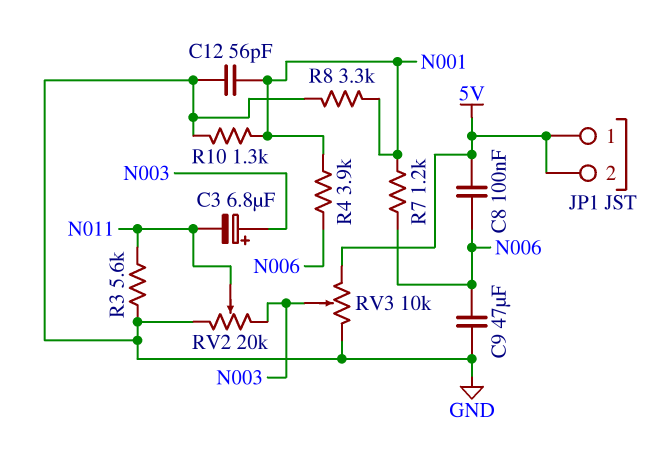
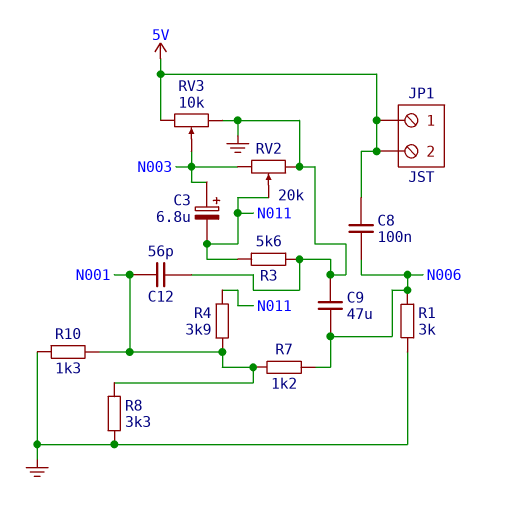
R1: none -> 3k (GND, N006)
R4: 3.9k (N001, N006) -> 3.9k (N001, N011)

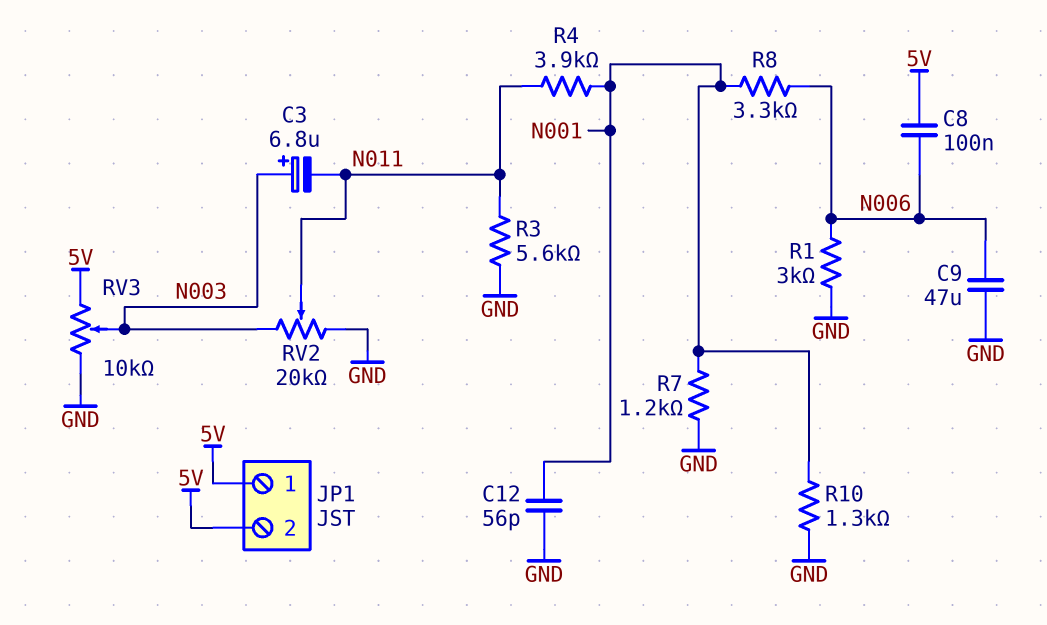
R7: 1.2k (N001, N006) -> 1.2k (GND, N001)
R8: 3.3k (GND, N001) -> 3.3k (N001, N006)

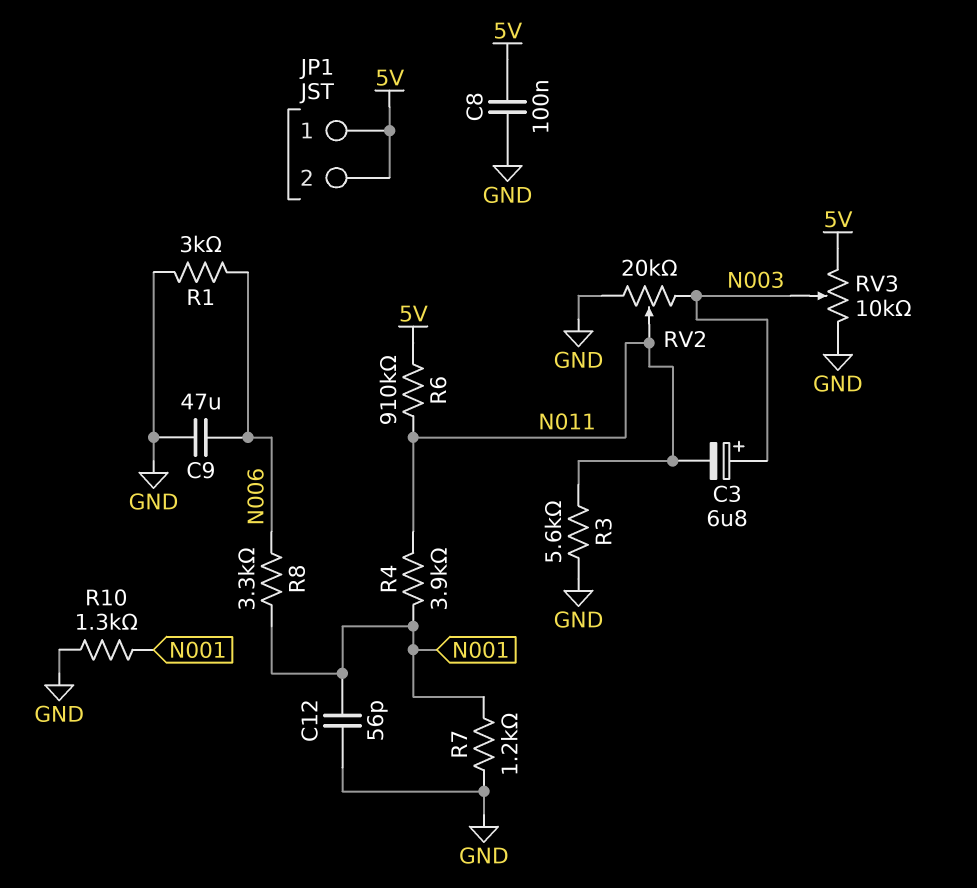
C8: 100nF (5V, N006) -> 100nF (5V, GND)
R6: none -> 910k (5V, N011)

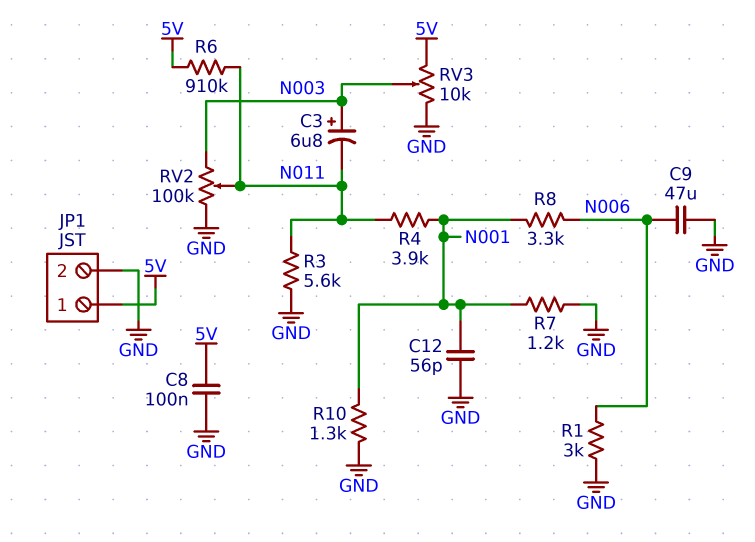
JP1 pin 2: 5V -> GND
RV2: 20k (GND, N003, wiper N011) -> 100k (GND, N003, wiper N011)

